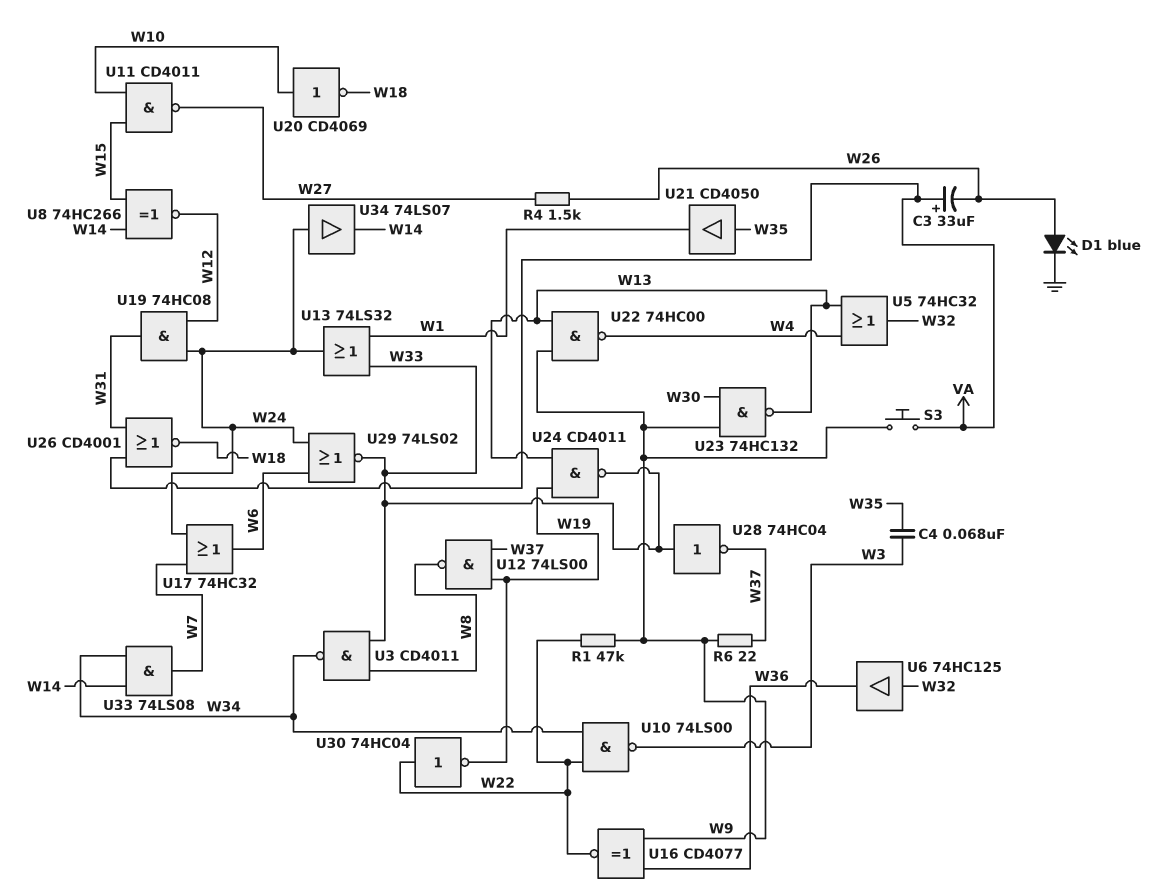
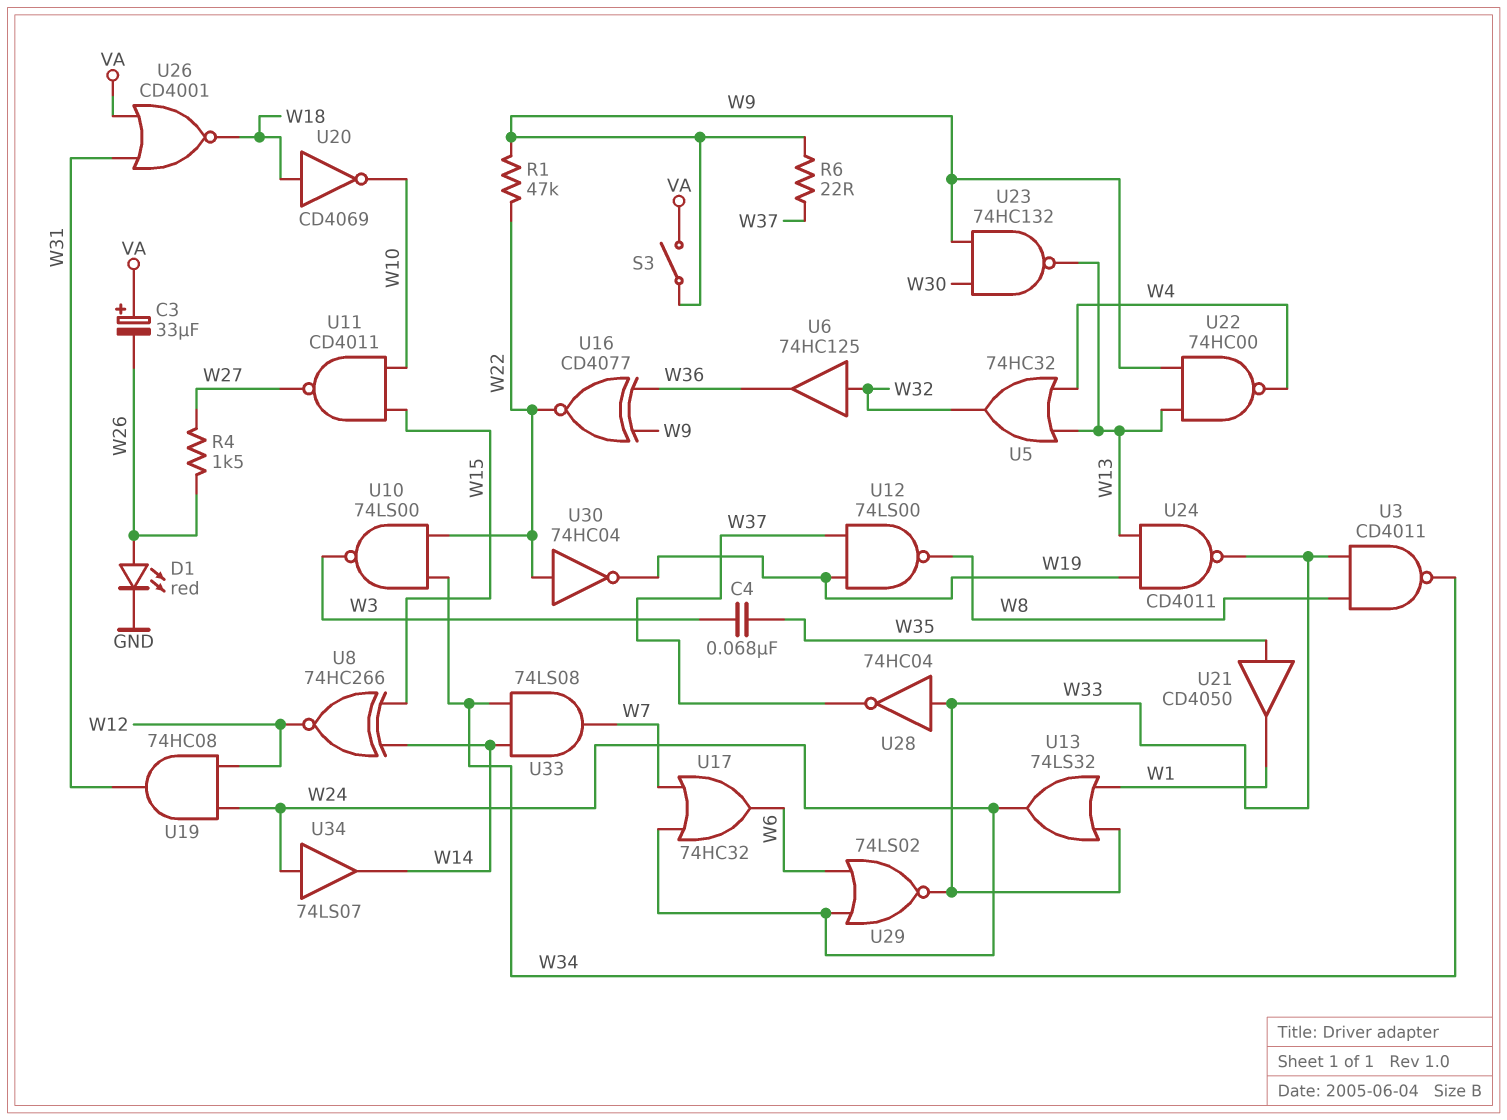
D1: LED blue (A W26, K GND) -> LED red (A W26, K GND)
S3: button (VA, W9) -> switch (VA, W9)
U20: NOT CD4069 (in W10, out W18) -> NOT CD4069 (in W18, out W10)

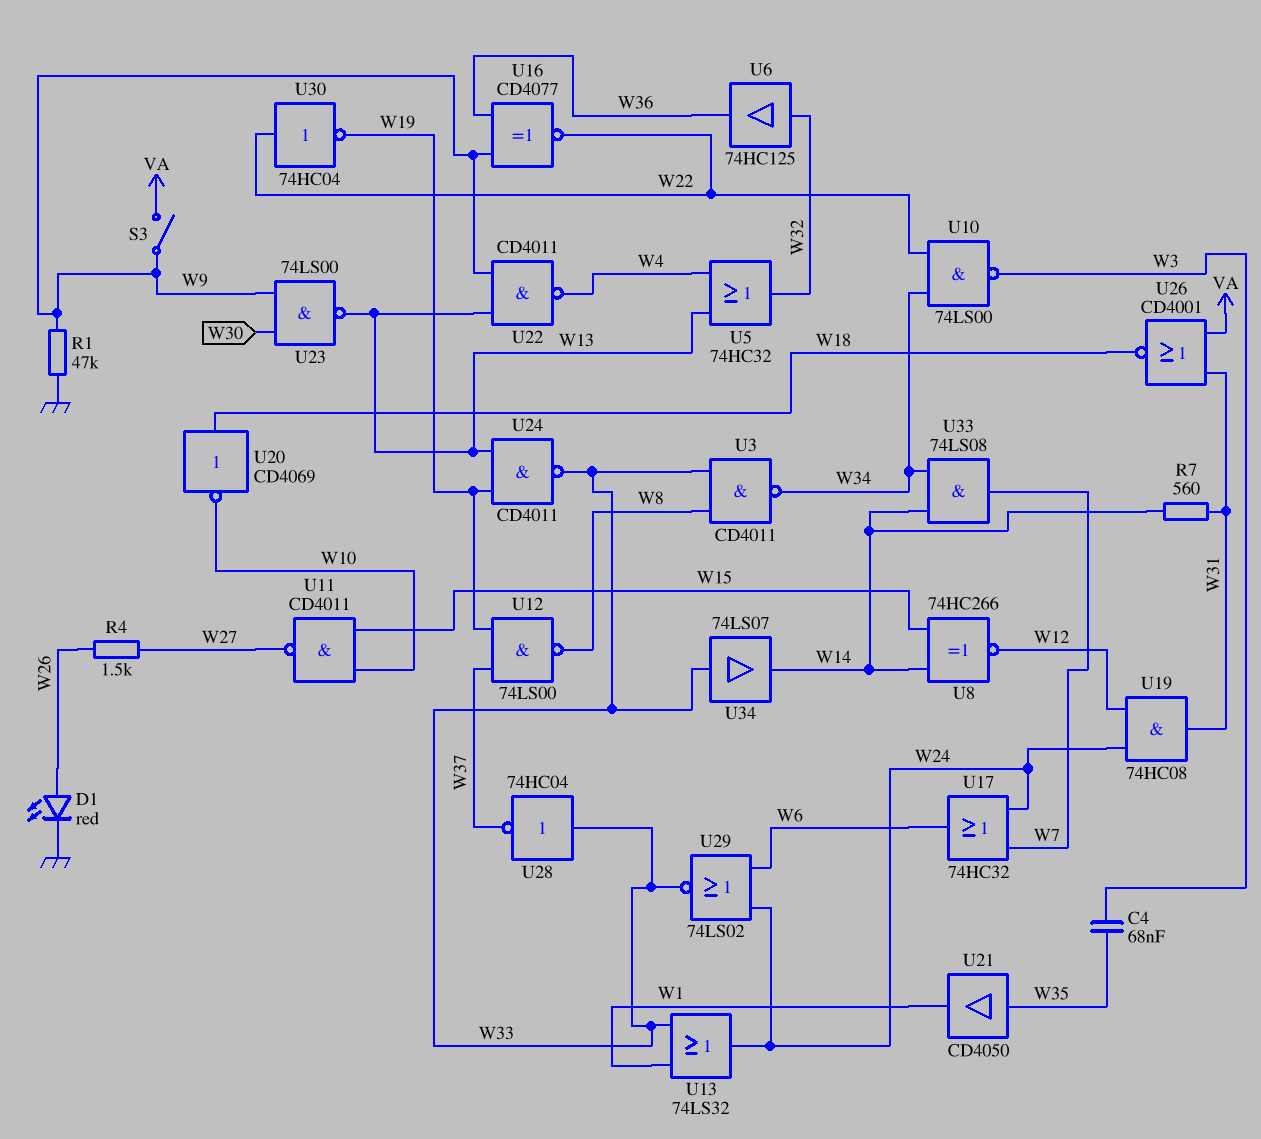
C3: 33uF (plus VA, minus W26) -> none
R1: 47k (W9, W22) -> 47k (GND, W9)
R6: 22 (W9, W37) -> none
R7: none -> 560 (W14, W31)
U22: NAND 74HC00 (in W9, in W13, out W4) -> NAND CD4011 (in W9, in W13, out W4)
U23: NAND 74HC132 (in W9, in W30, out W13) -> NAND 74LS00 (in W9, in W30, out W13)
U34: buffer 74LS07 (in W24, out W14) -> buffer 74LS07 (in W33, out W14)

